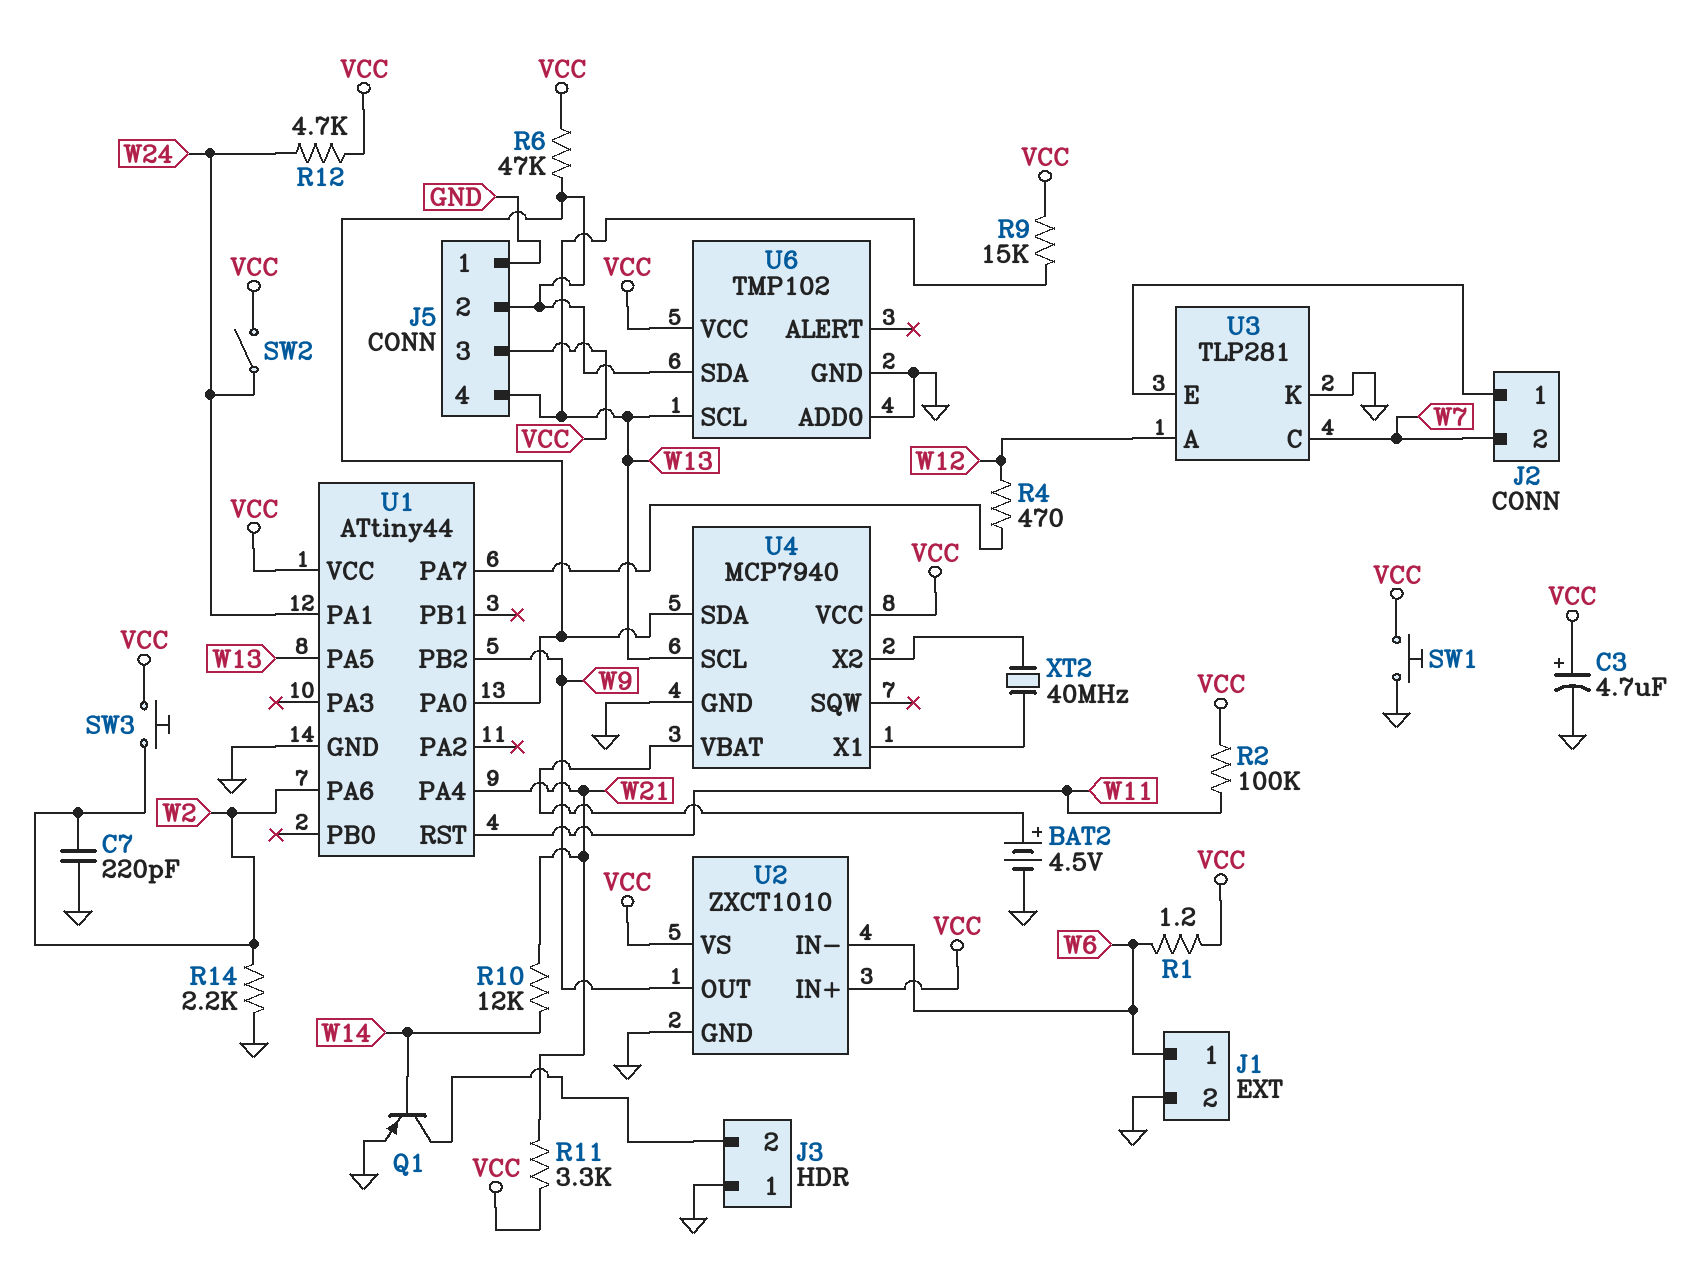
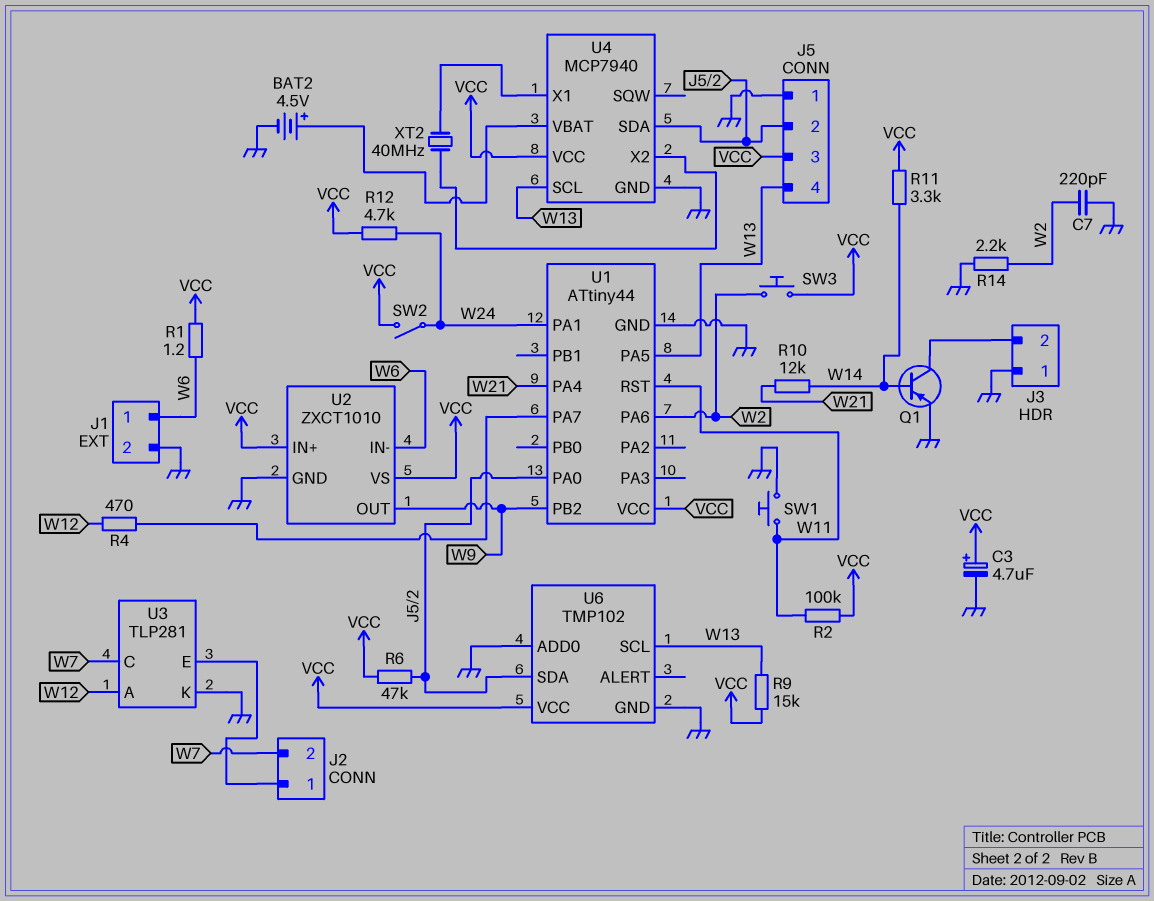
R11: 3.3k (VCC, W21) -> 3.3k (VCC, W14)
SW1: button (GND, VCC) -> button (GND, W11)

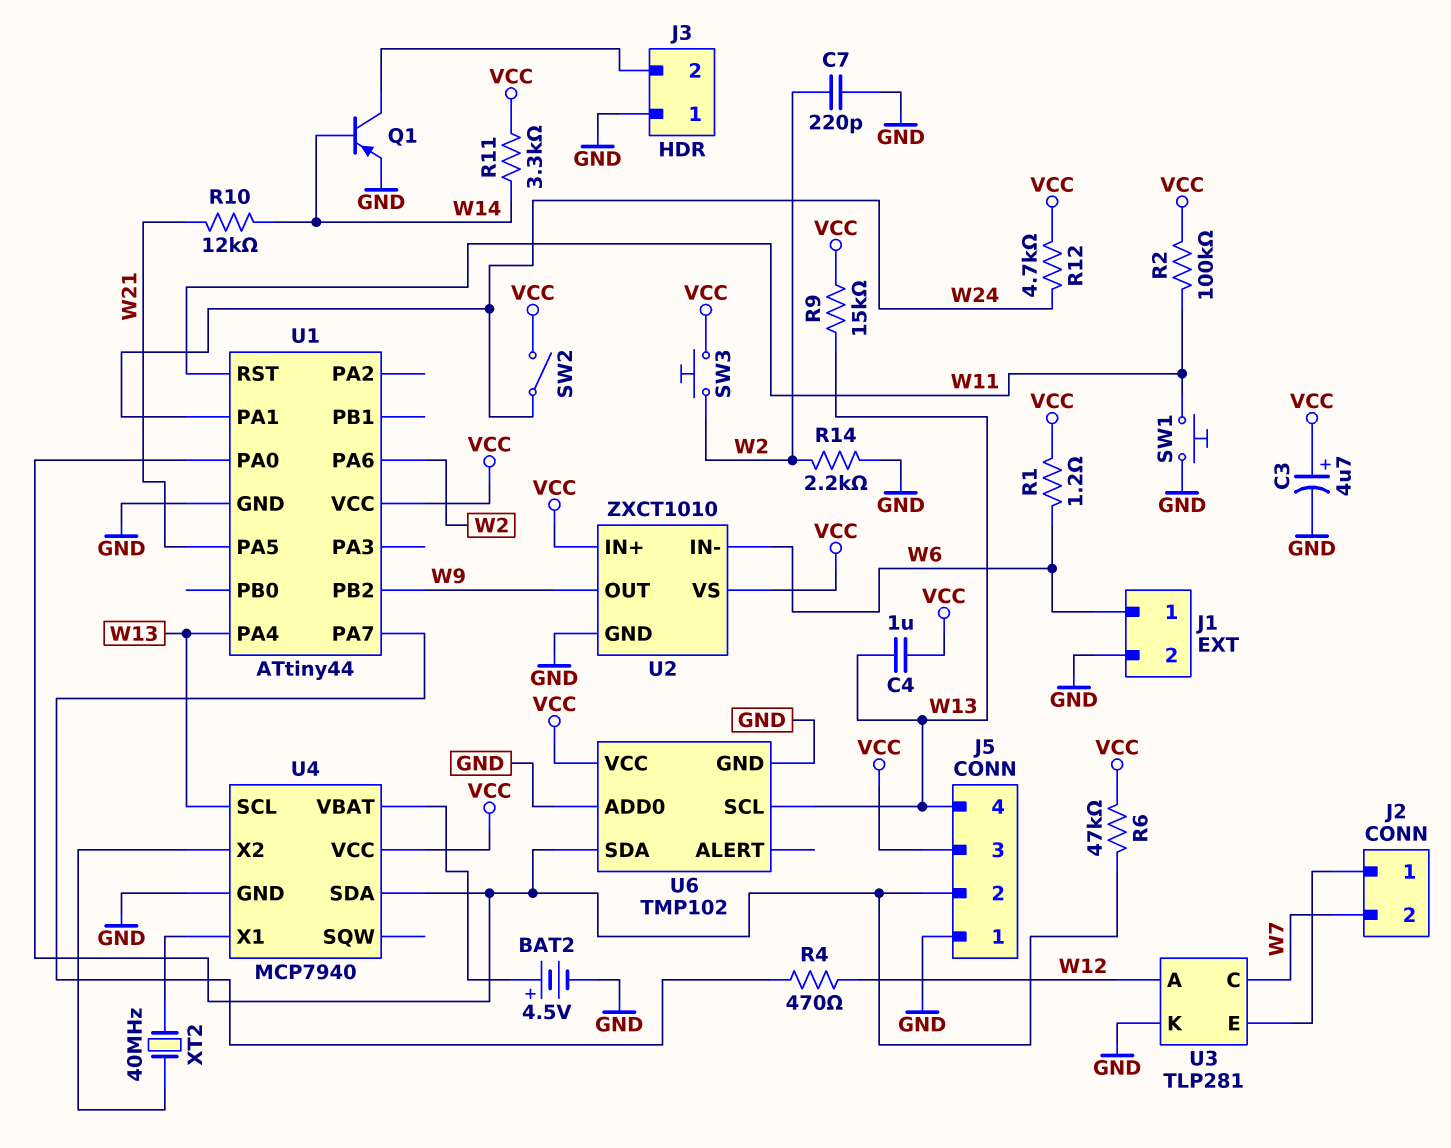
C4: none -> 1uF (VCC, W13)
U1 pin PA4: W21 -> W13
U1 pin PA5: W13 -> W21

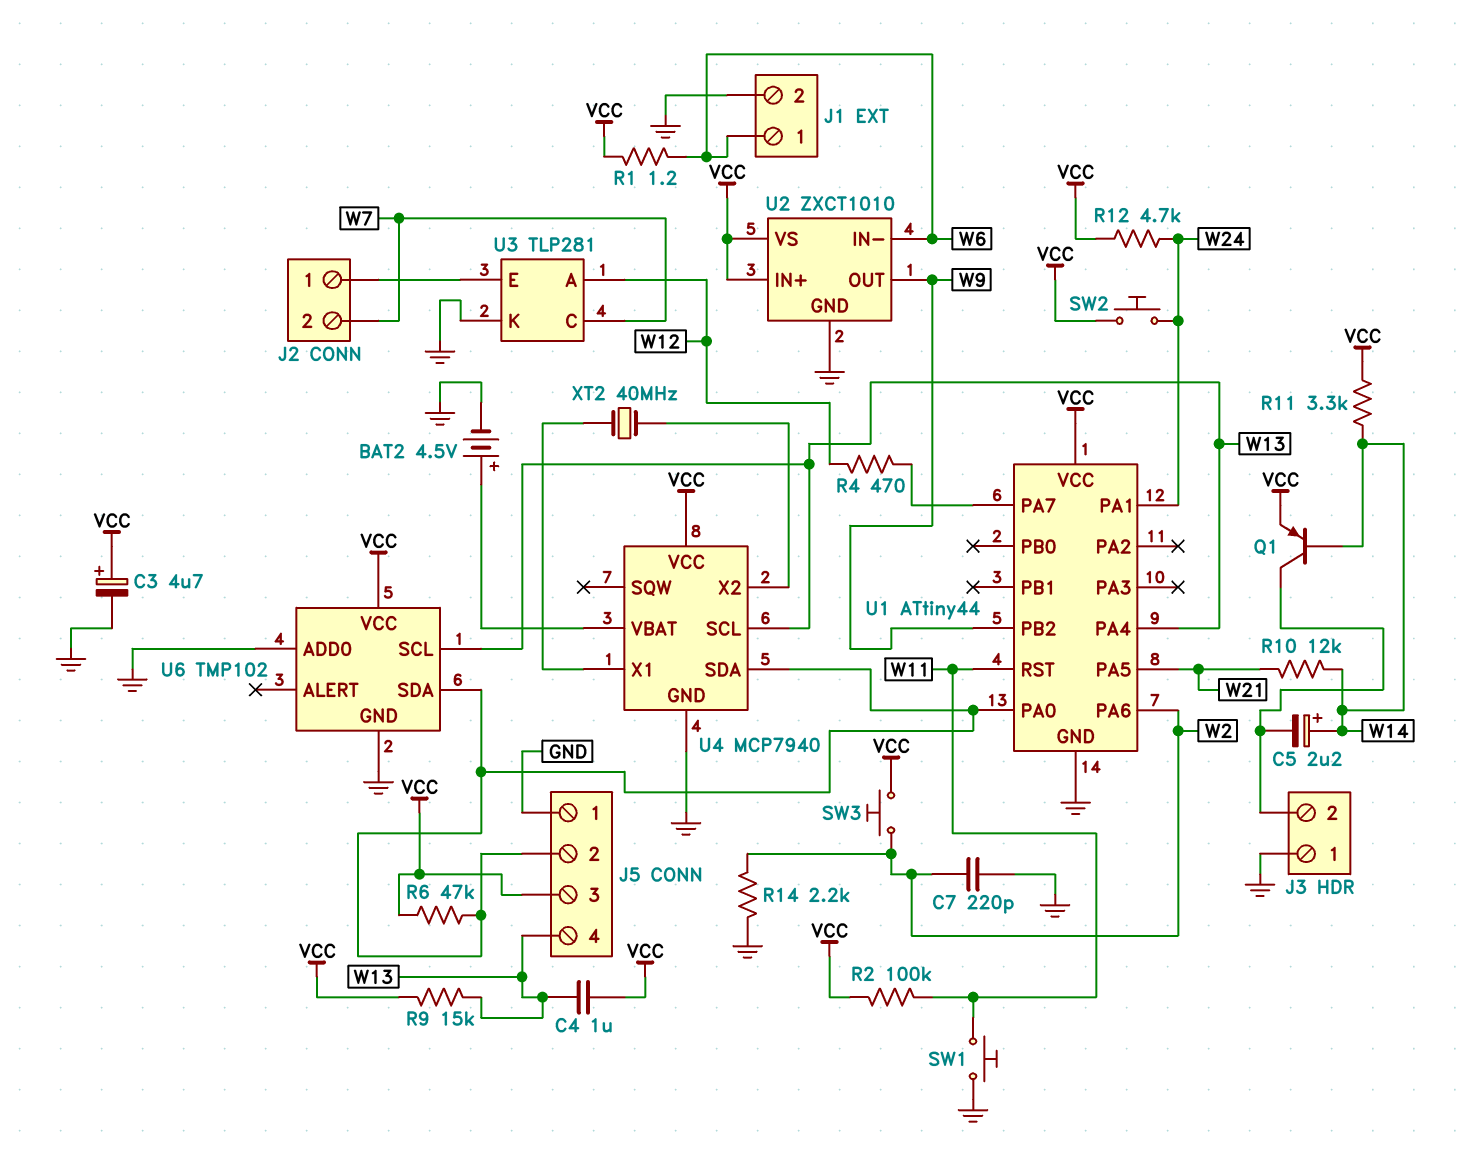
C5: none -> 2.2uF (plus W14, minus J3/2)
Q1: PNP (B W14, C J3/2, E GND) -> PNP (B W14, C J3/2, E VCC)
SW2: switch (VCC, W24) -> button (VCC, W24)

